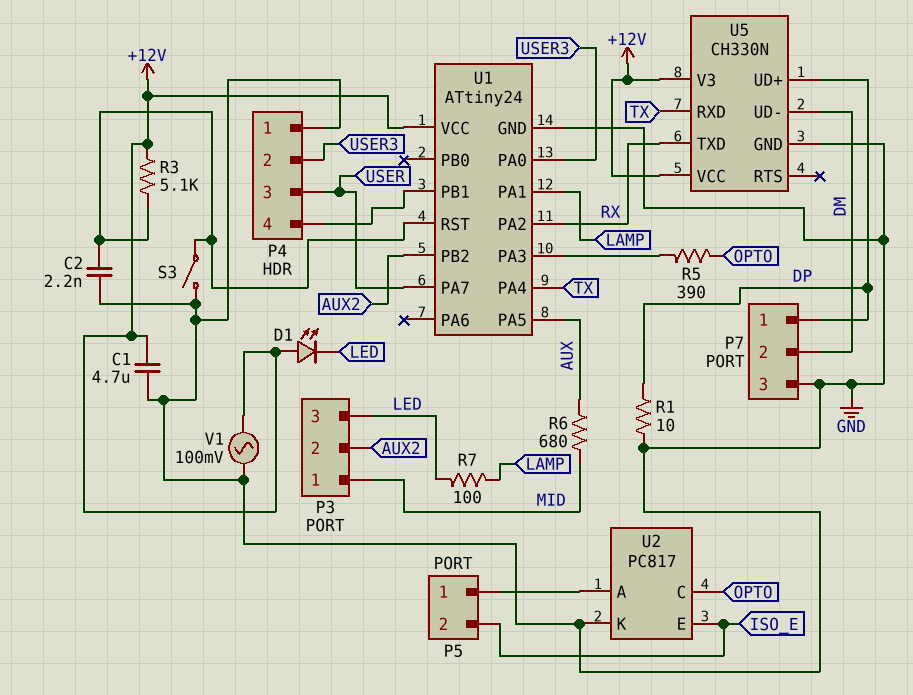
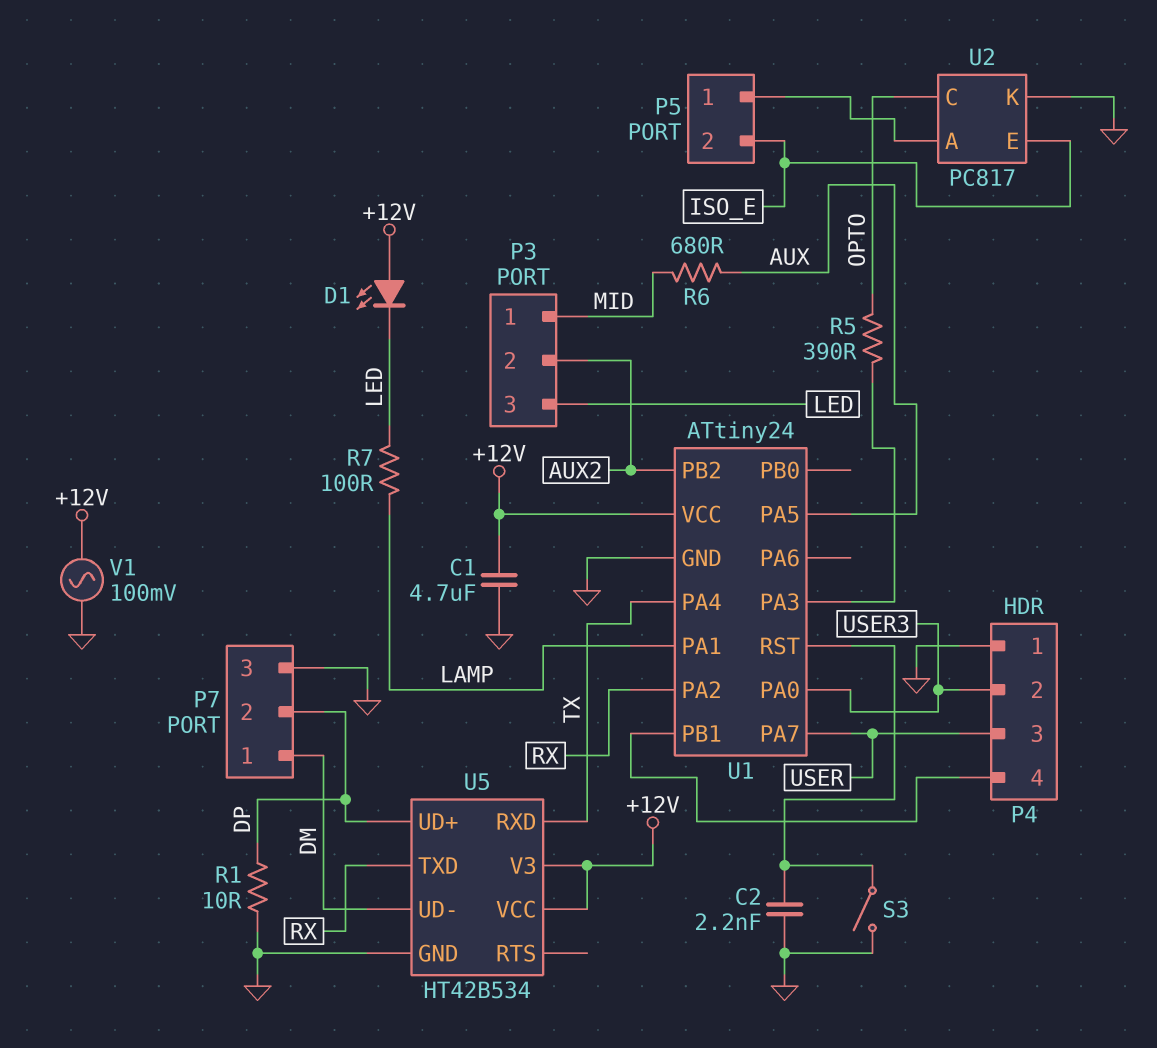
P7 pin 1: DP -> DM
P7 pin 2: DM -> DP
R3: 5.1k (+12V, U1/RST) -> none
U5: CH330N -> HT42B534

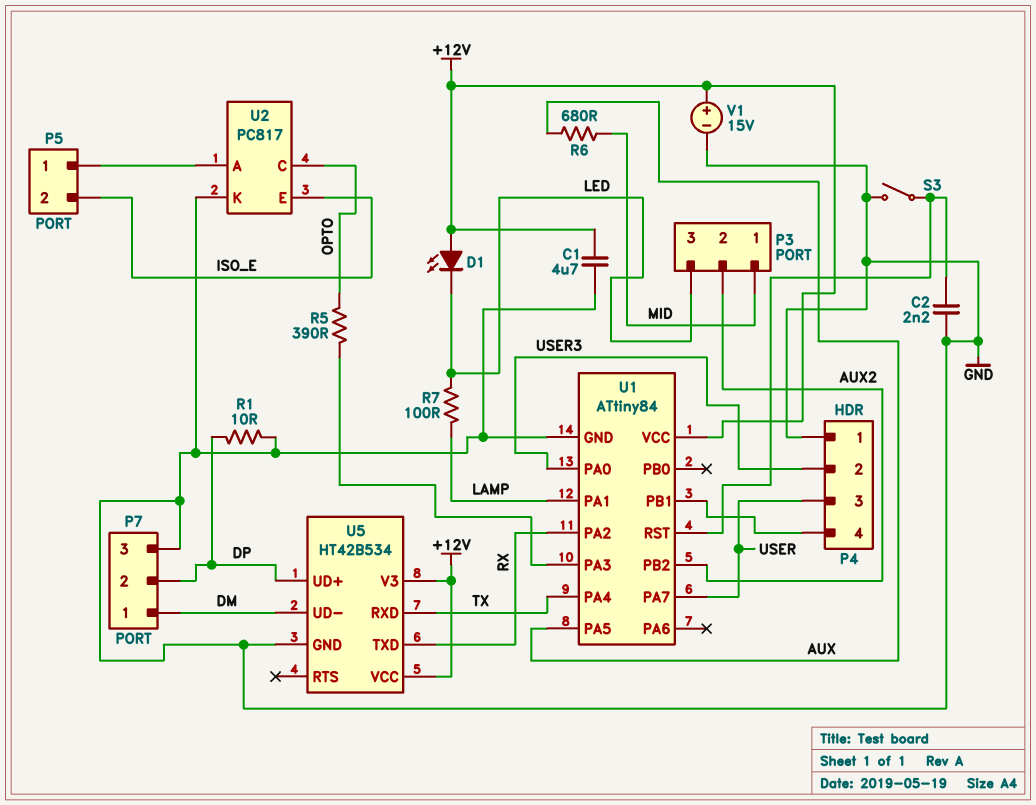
U1: ATtiny24 -> ATtiny84
V1: AC 100mV (+12V, GND) -> 15V (plus +12V, minus GND)

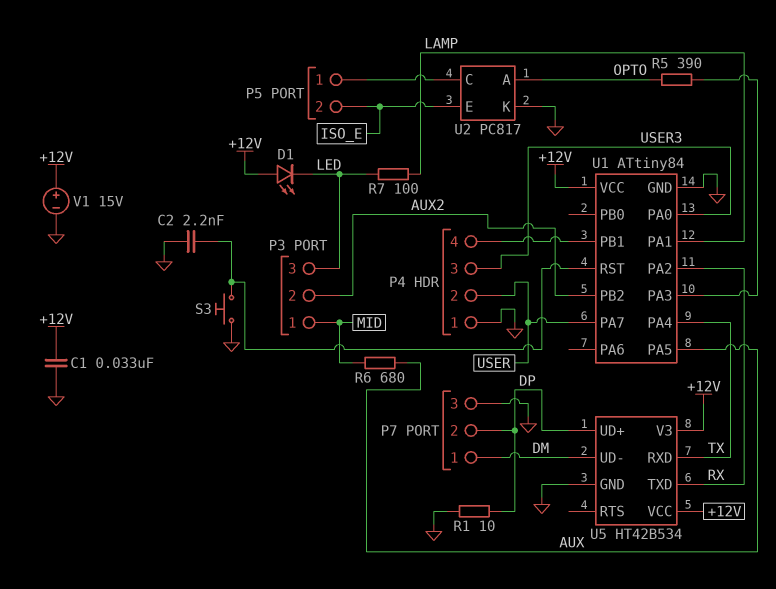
C1: 4.7uF (+12V, GND) -> 33nF (+12V, GND)
P4 pin 2: USER3 -> USER
P4 pin 3: USER -> USER3
S3: switch (GND, U1/RST) -> button (GND, U1/RST)
U2 pin A: P5/1 -> OPTO
U2 pin C: OPTO -> P5/1

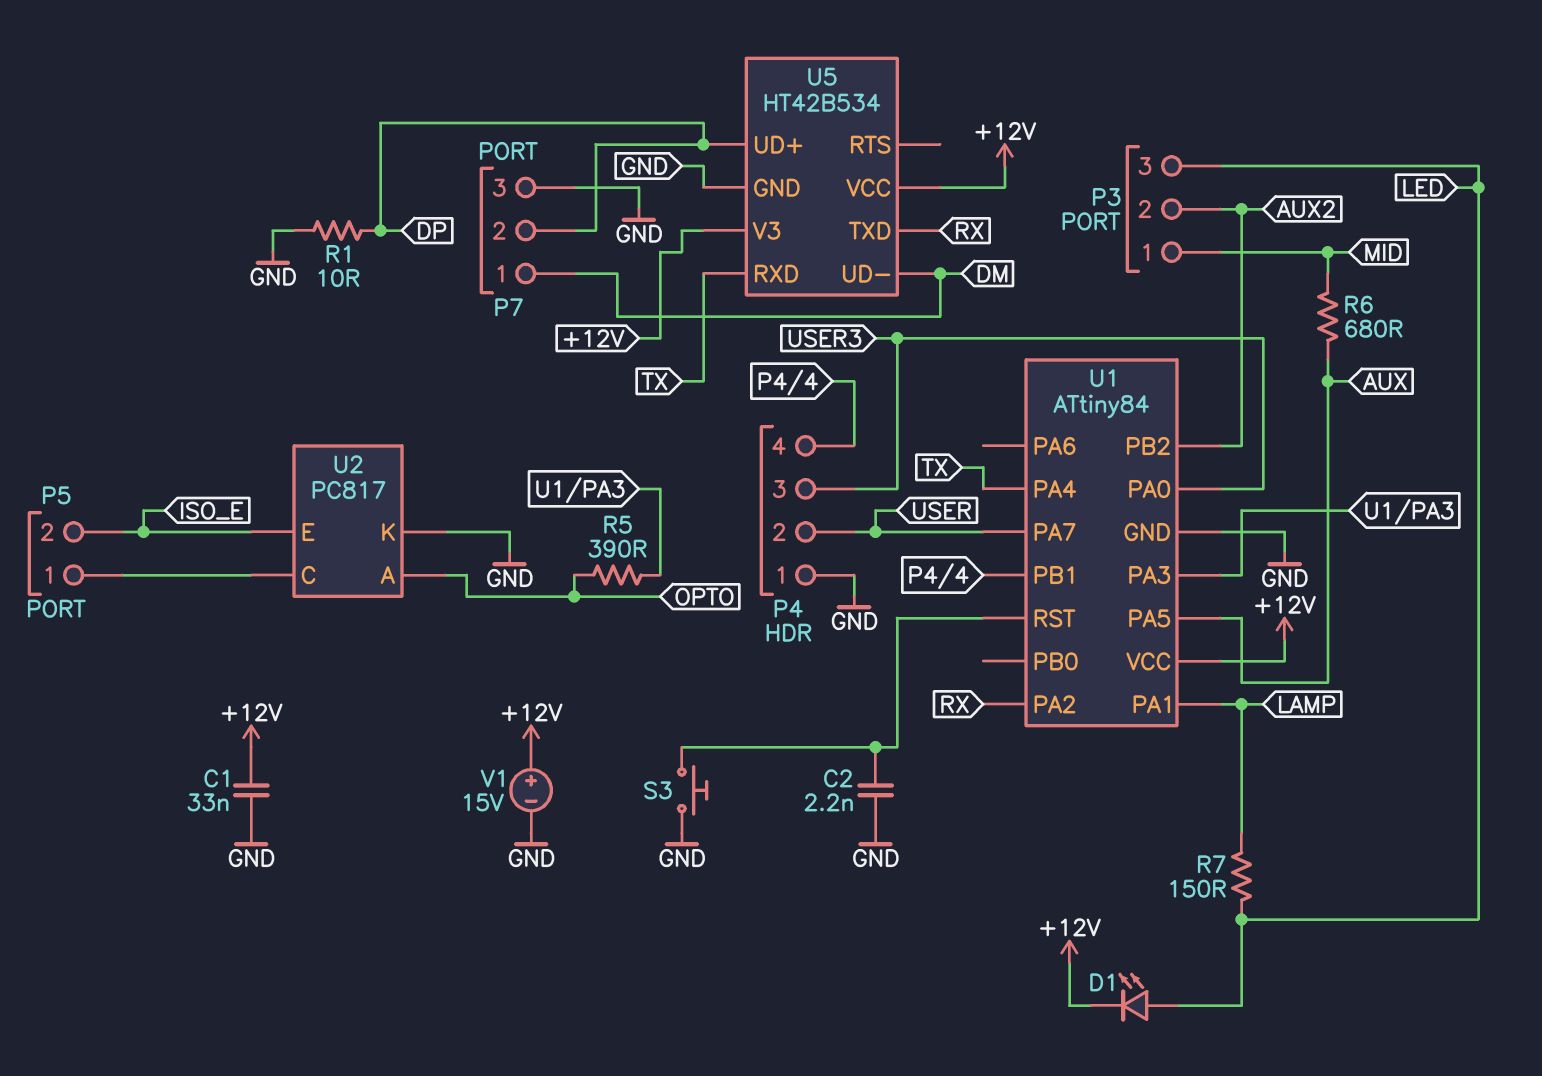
D1: LED (A +12V, K LED) -> LED (A LED, K +12V)
R7: 100 (LAMP, LED) -> 150 (LAMP, LED)

